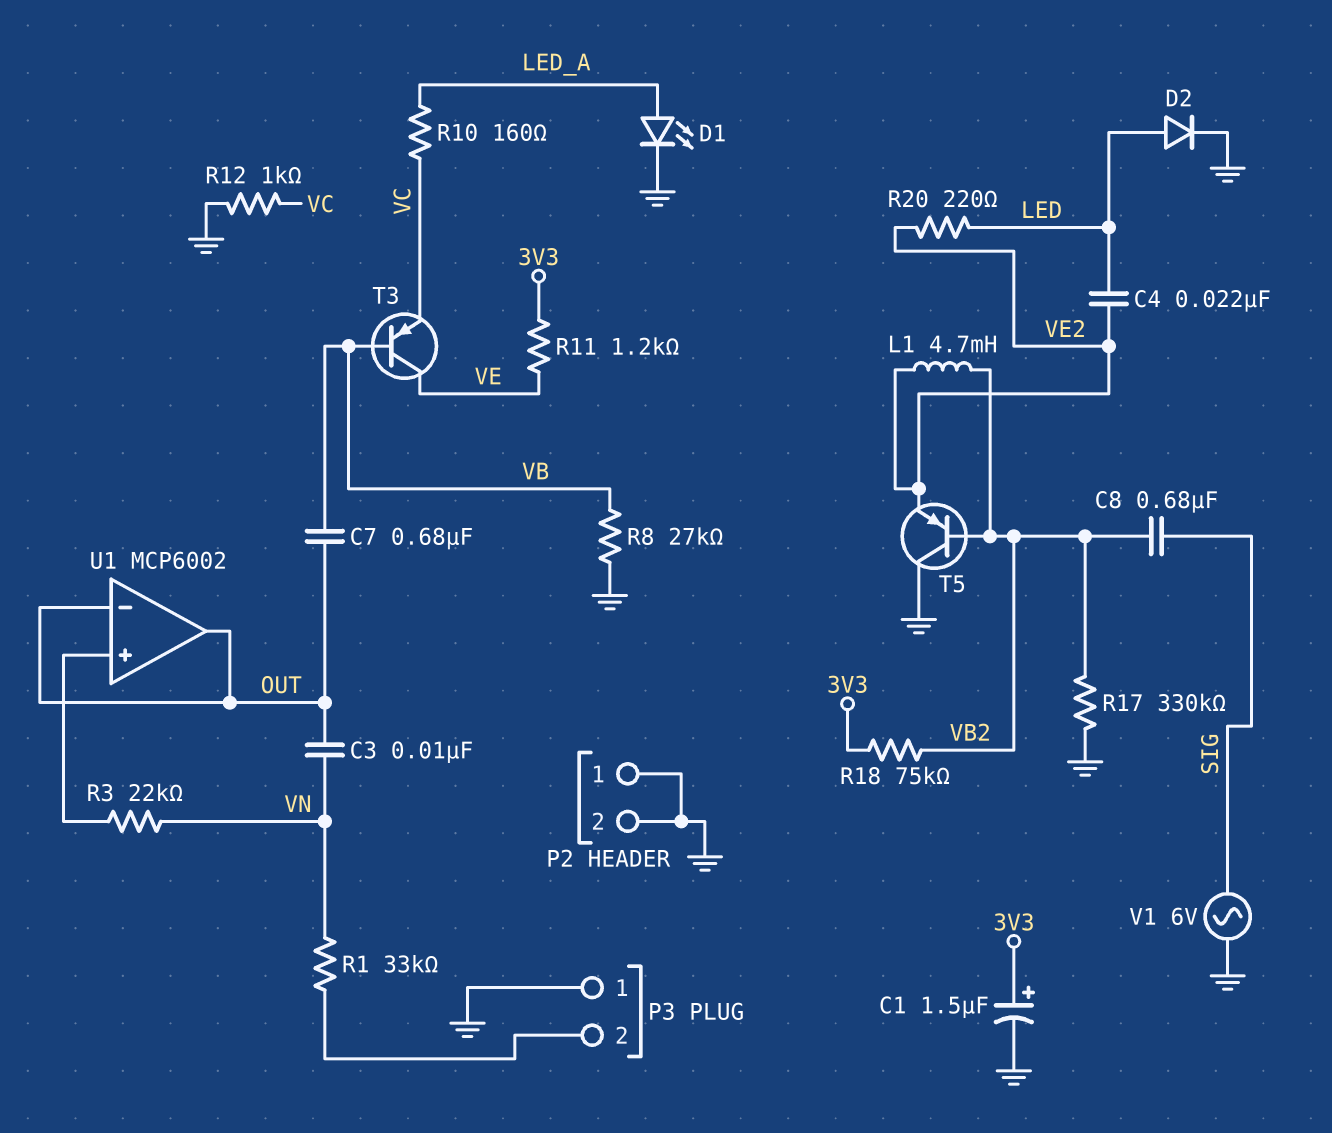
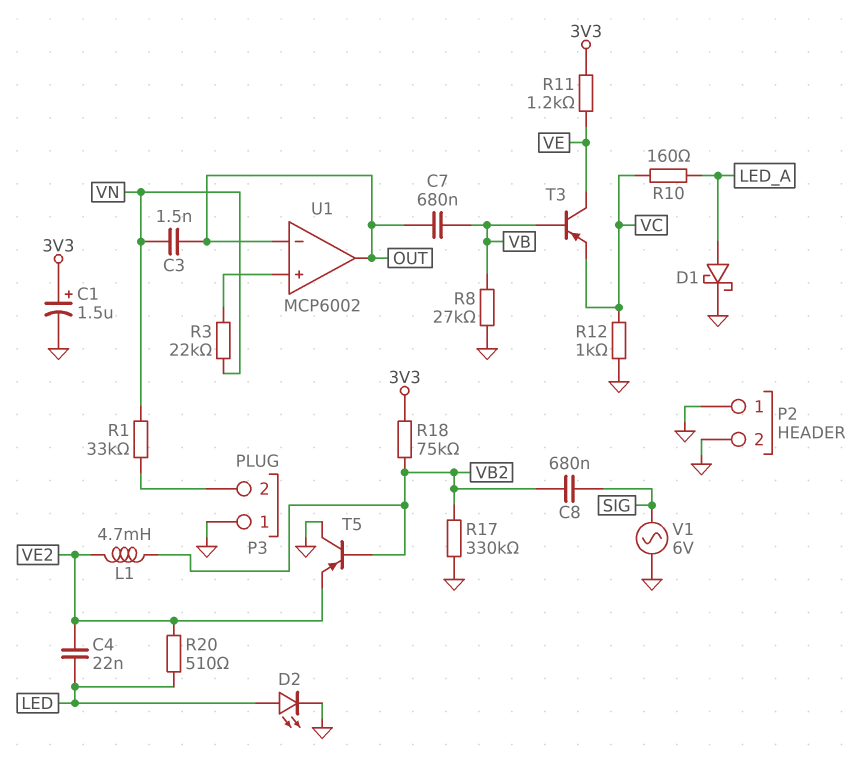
C3: 10nF (OUT, VN) -> 1.5nF (OUT, VN)
D1: LED (A LED_A, K GND) -> schottky (A LED_A, K GND)
D2: diode (A LED, K GND) -> LED (A LED, K GND)
R20: 220 (LED, VE2) -> 510 (LED, VE2)

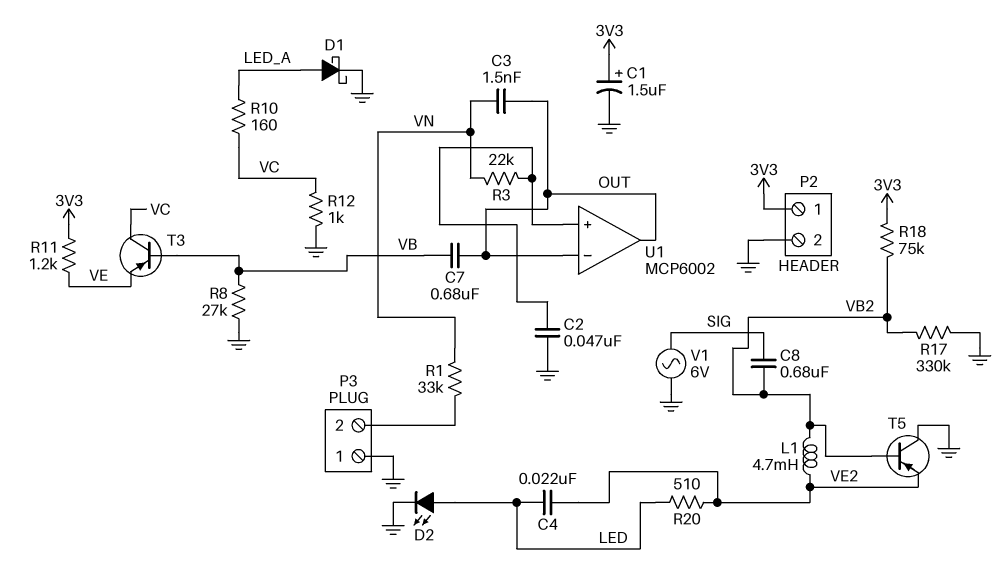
C2: none -> 47nF (GND, U1/in+)
P2 pin 1: GND -> 3V3
T3: PNP (B VB, C VE, E VC) -> PNP (B VB, C VC, E VE)

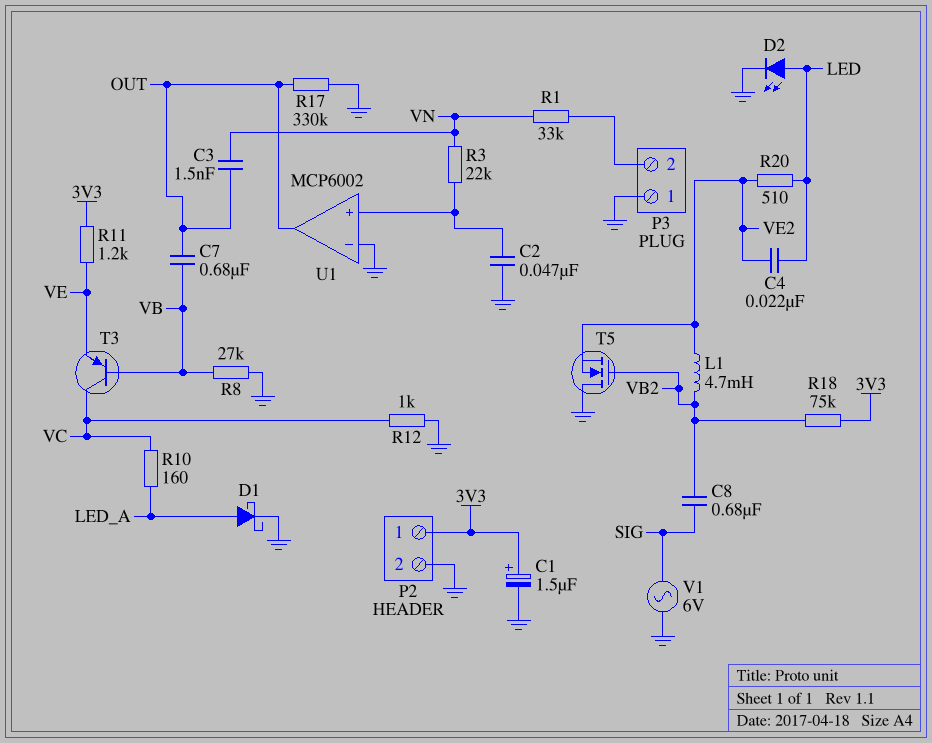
R17: 330k (GND, VB2) -> 330k (GND, OUT)
T5: PNP (B VB2, C GND, E VE2) -> NMOS (G VB2, D GND, S VE2)
U1 pin in-: OUT -> GND

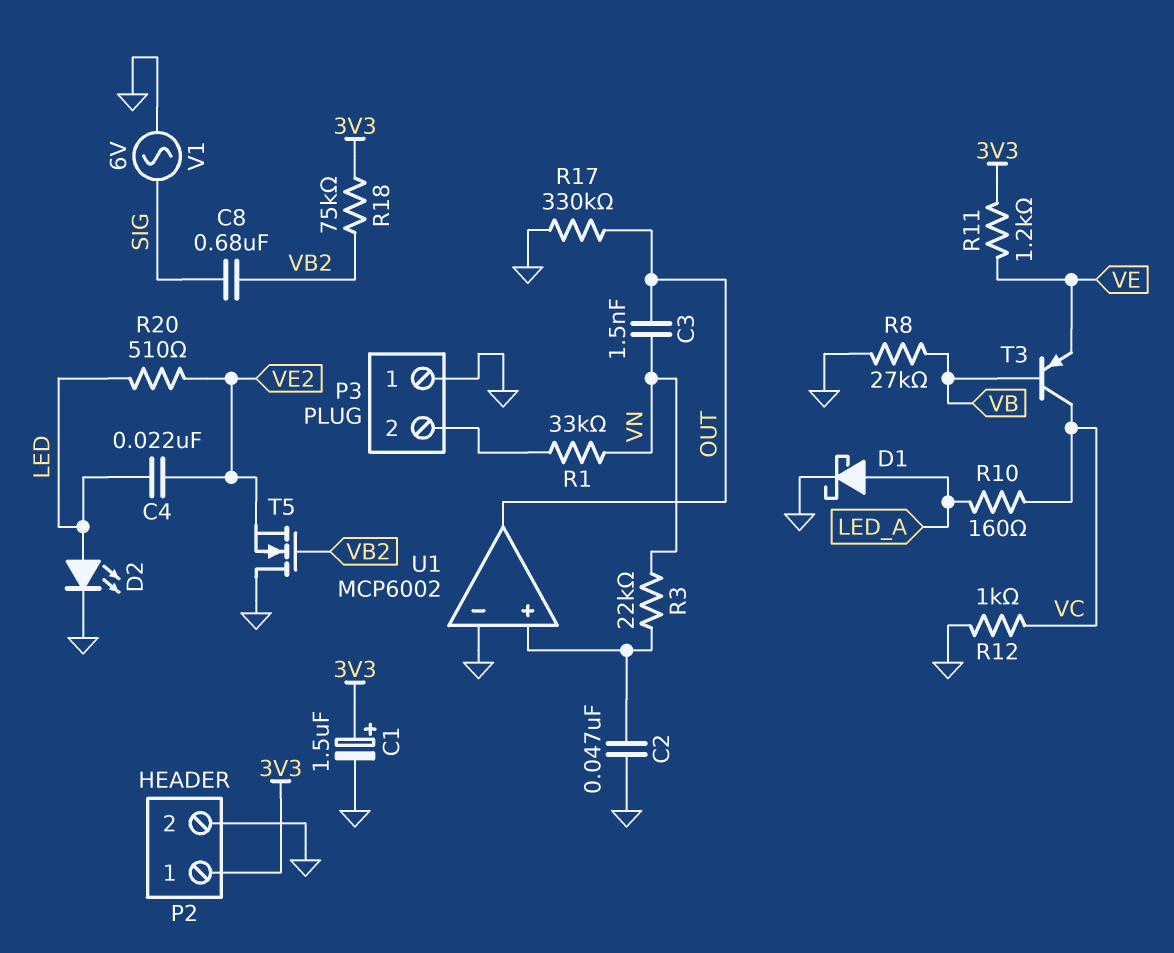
C7: 680nF (OUT, VB) -> none
L1: 4.7mH (VB2, VE2) -> none

